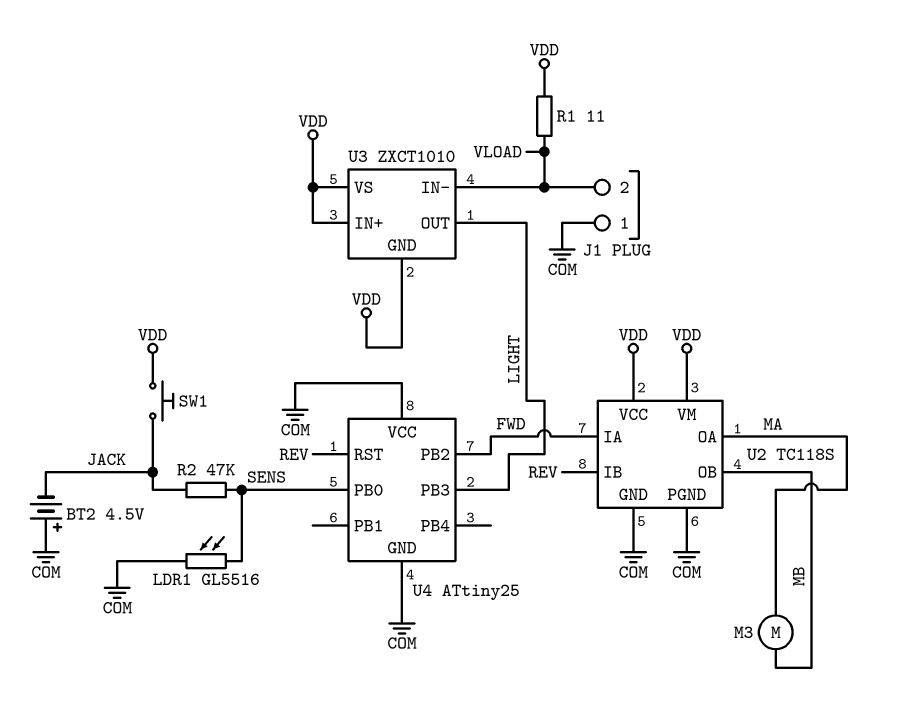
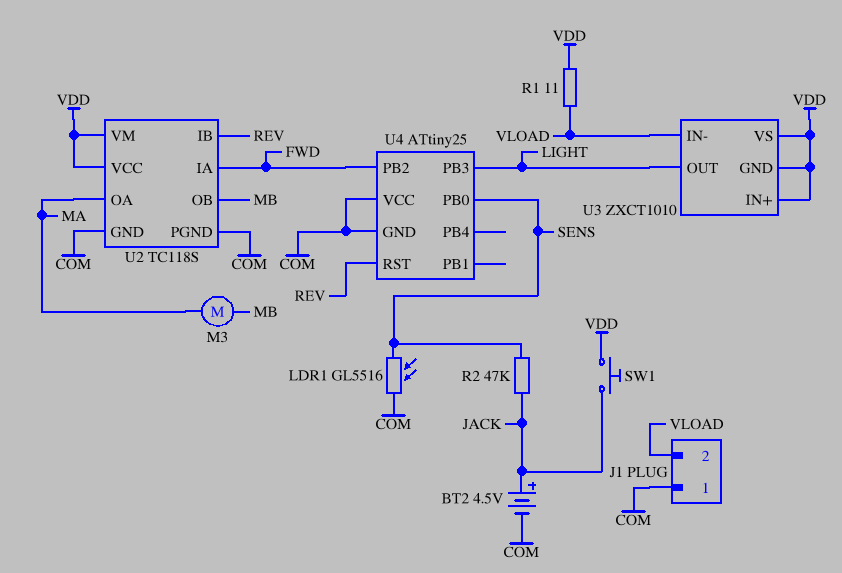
BT2: 4.5V (plus COM, minus JACK) -> 4.5V (plus JACK, minus COM)

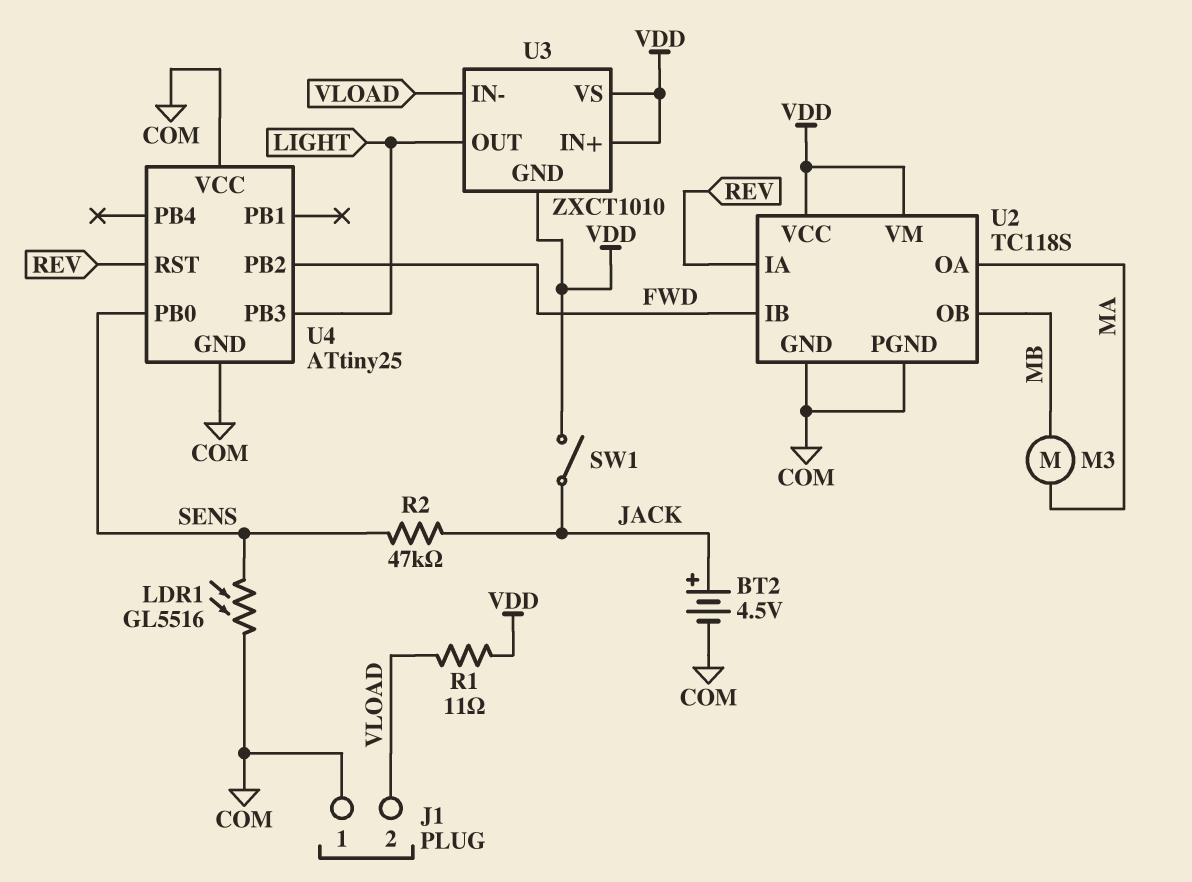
SW1: button (JACK, VDD) -> switch (JACK, VDD)
U2 pin IA: FWD -> REV
U2 pin IB: REV -> FWD

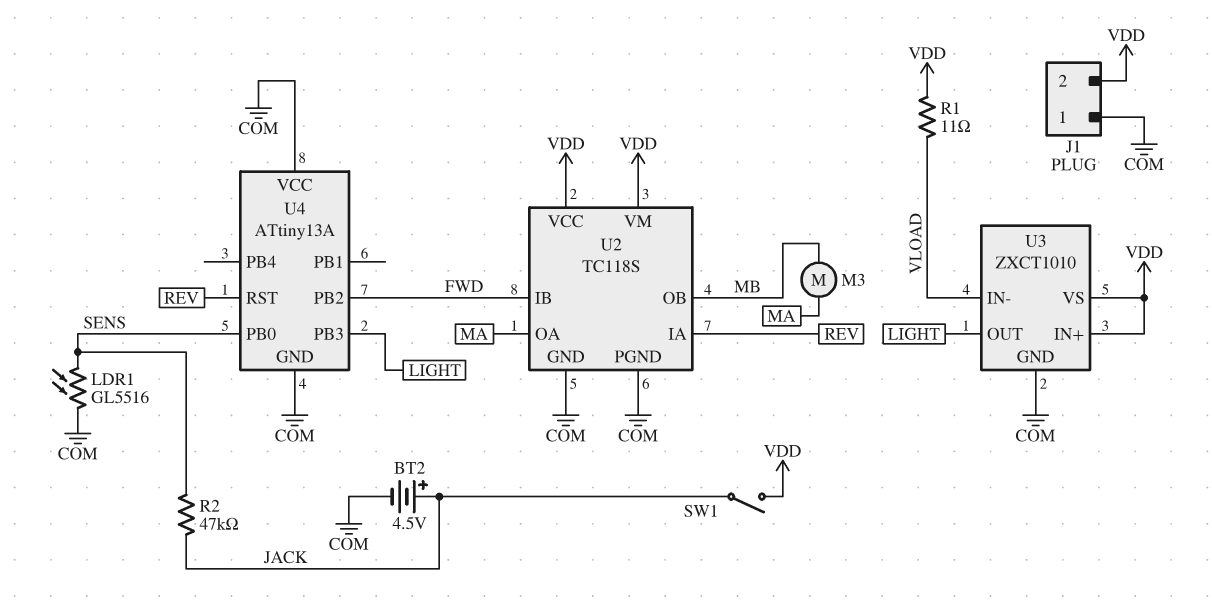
J1 pin 2: VLOAD -> VDD
U3 pin GND: VDD -> COM
U4: ATtiny25 -> ATtiny13A

